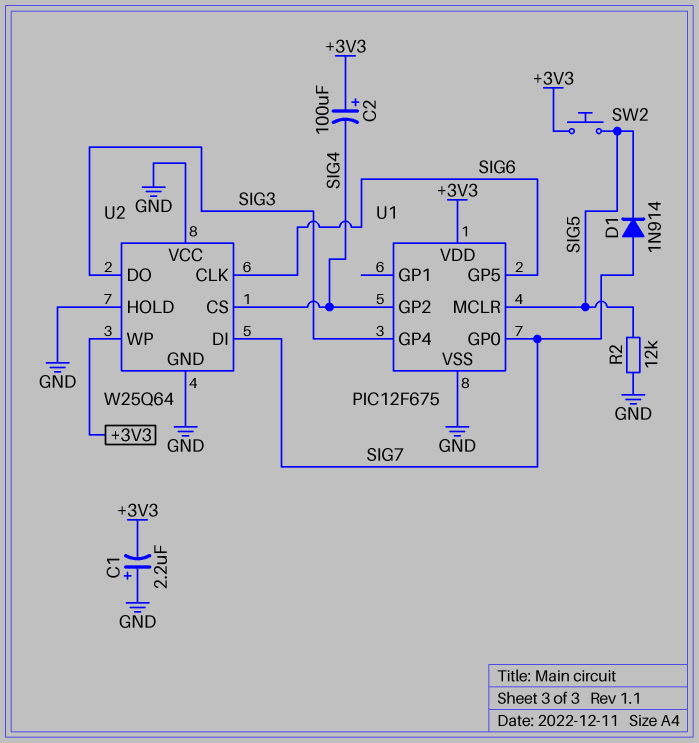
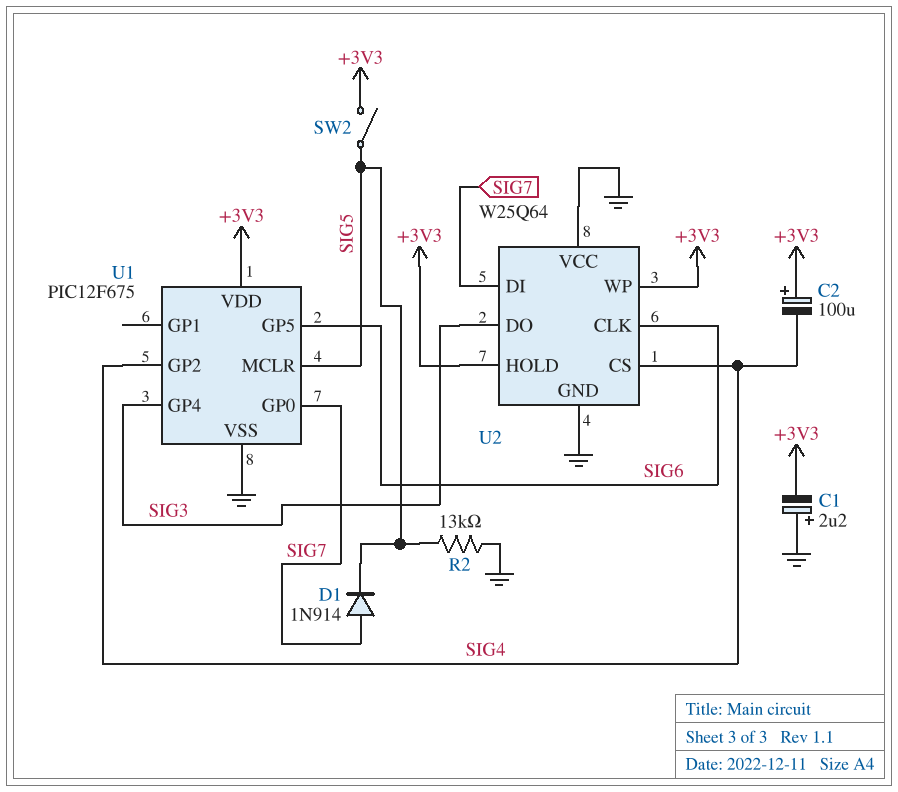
R2: 12k (GND, SIG5) -> 13k (GND, SIG5)
SW2: button (+3V3, SIG5) -> switch (+3V3, SIG5)
U2 pin HOLD: GND -> +3V3

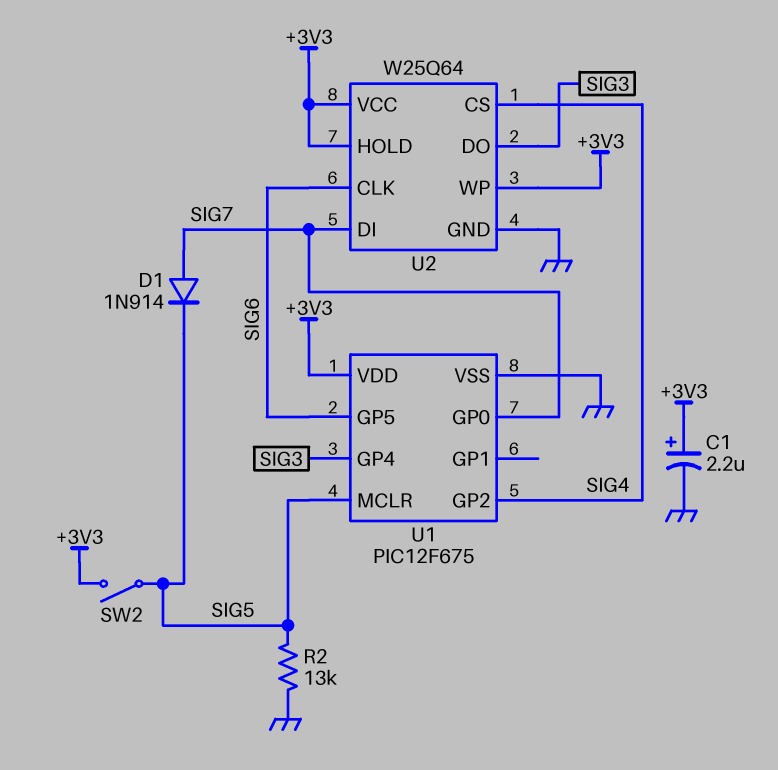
C1: 2.2uF (plus GND, minus +3V3) -> 2.2uF (plus +3V3, minus GND)
C2: 100uF (plus +3V3, minus SIG4) -> none
U2 pin VCC: GND -> +3V3

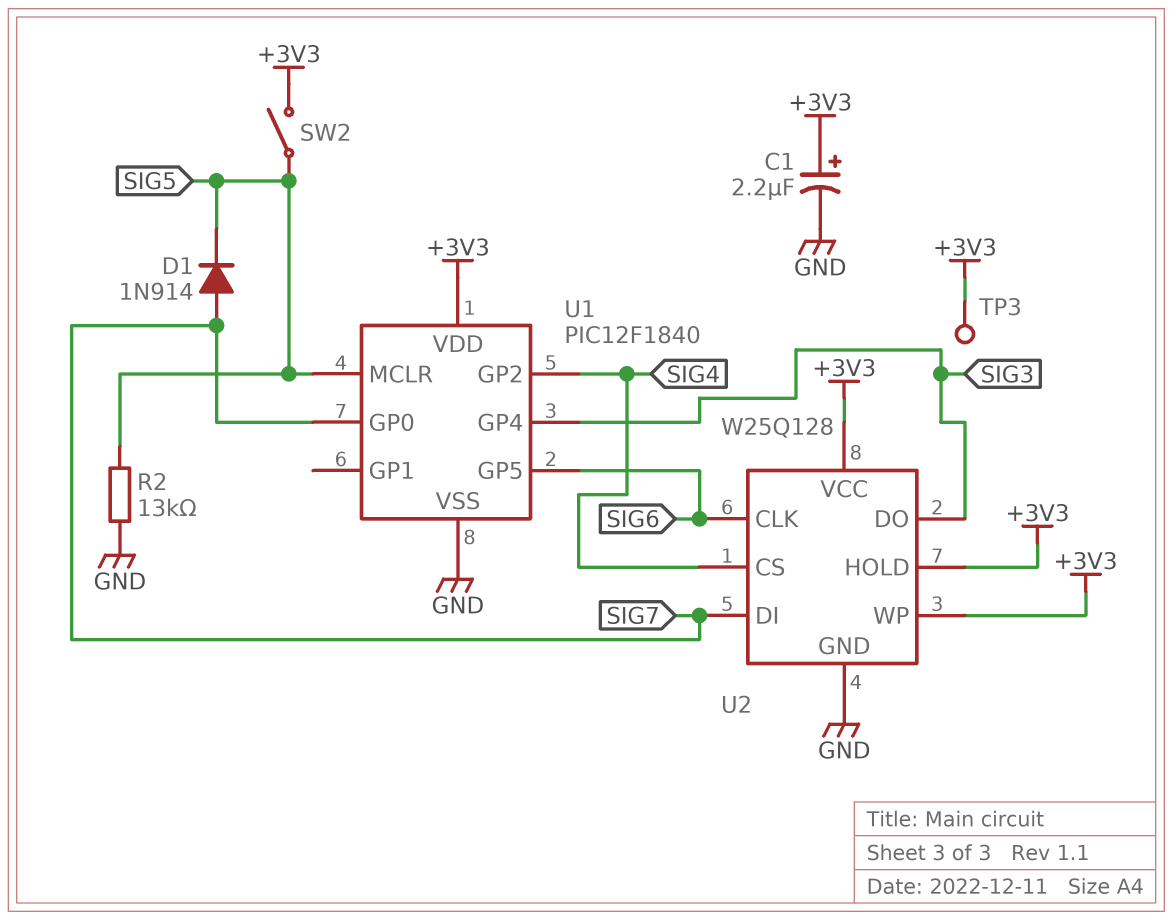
TP3: none -> test point (+3V3)
U1: PIC12F675 -> PIC12F1840
U2: W25Q64 -> W25Q128

